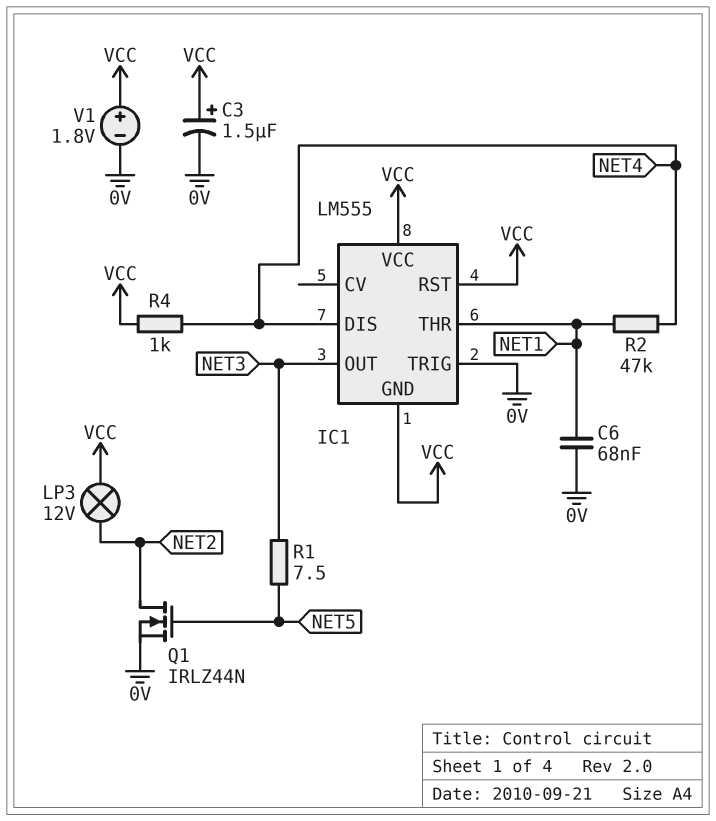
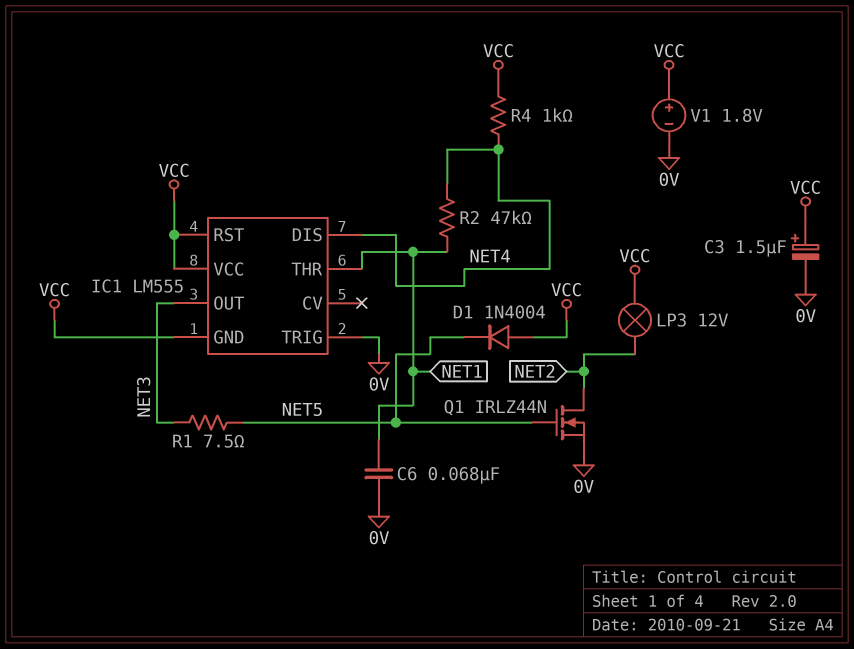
D1: none -> diode 1N4004 (A VCC, K NET5)

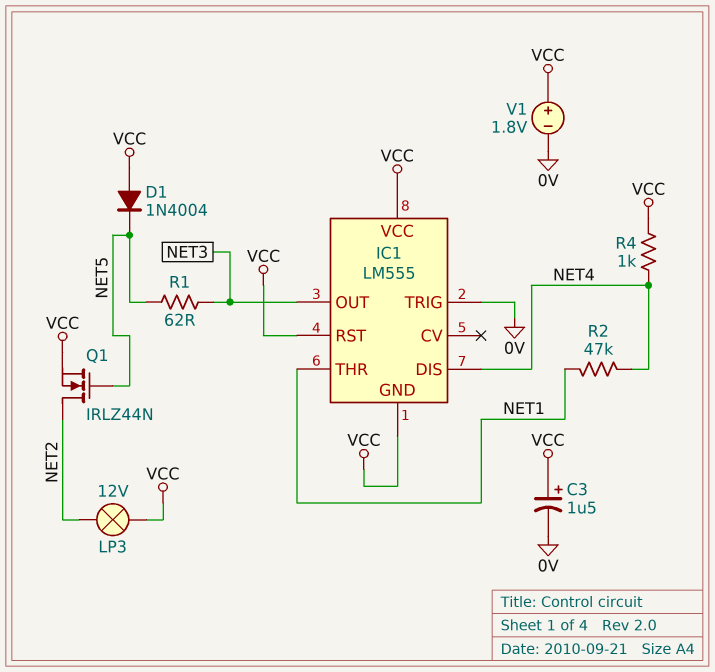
C6: 68nF (0V, NET1) -> none
Q1: NMOS IRLZ44N (G NET5, D NET2, S 0V) -> NMOS IRLZ44N (G NET5, D NET2, S VCC)
R1: 7.5 (NET3, NET5) -> 62 (NET3, NET5)

